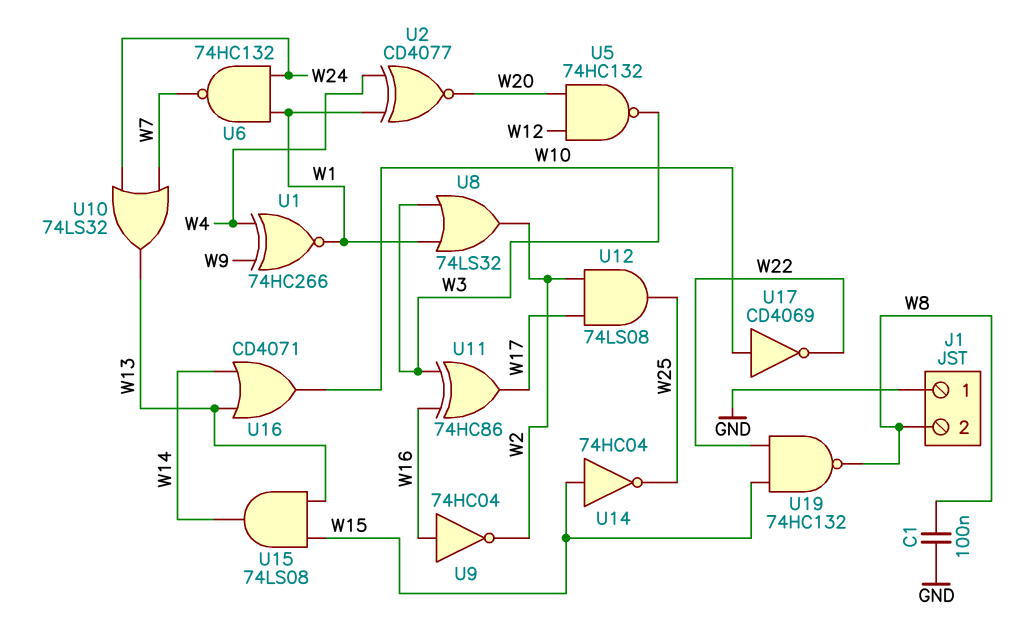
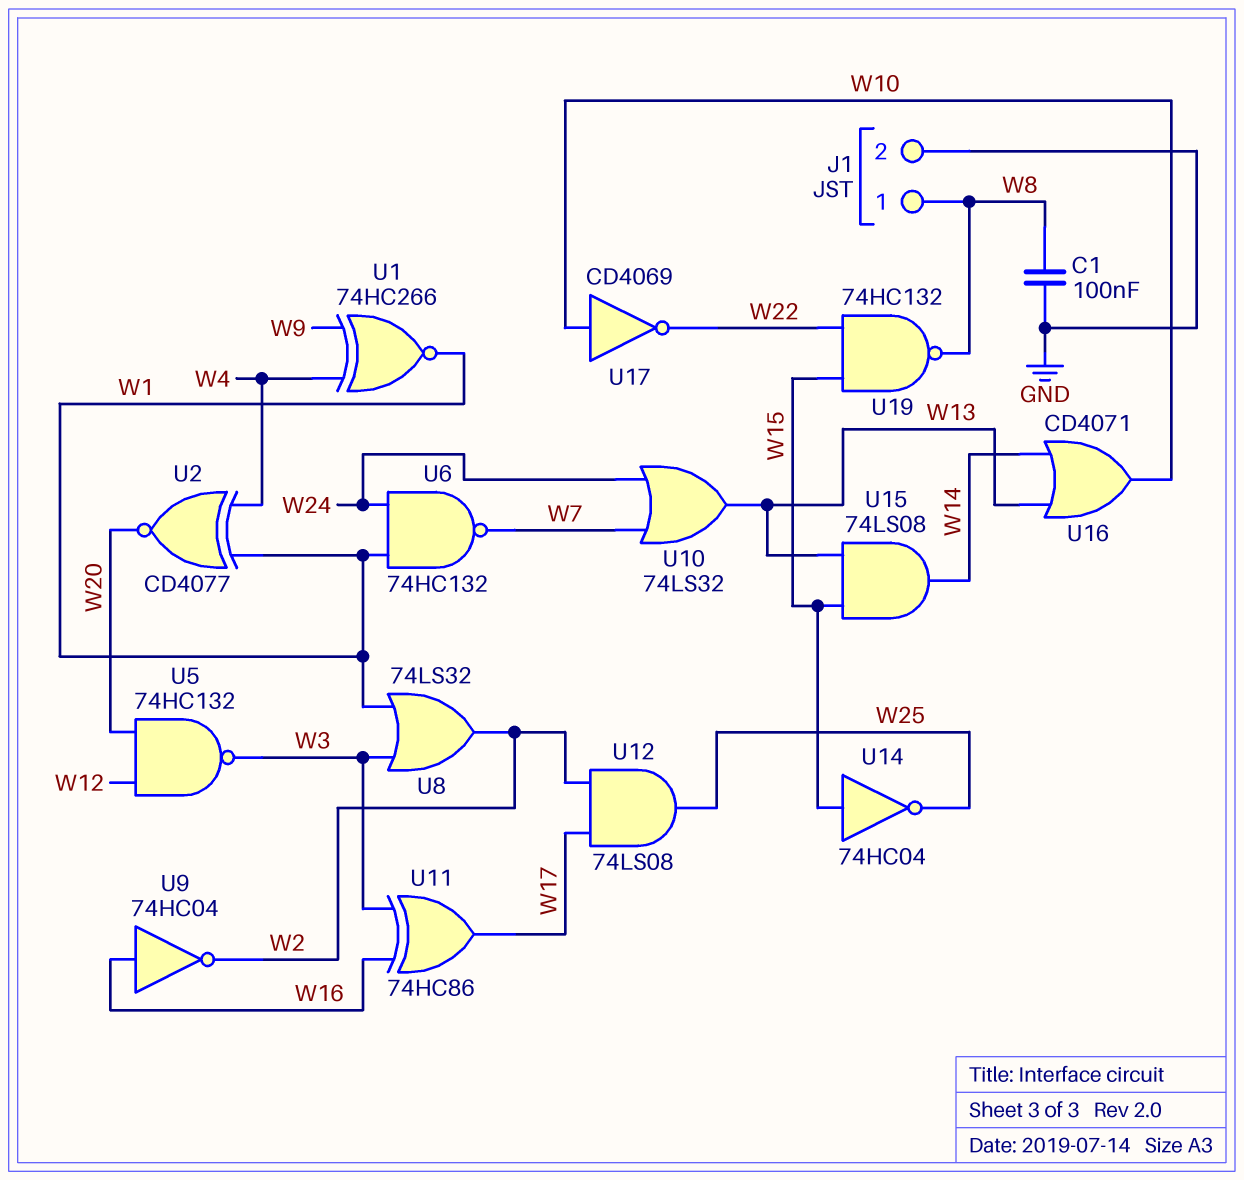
J1 pin 1: GND -> W8
J1 pin 2: W8 -> GND

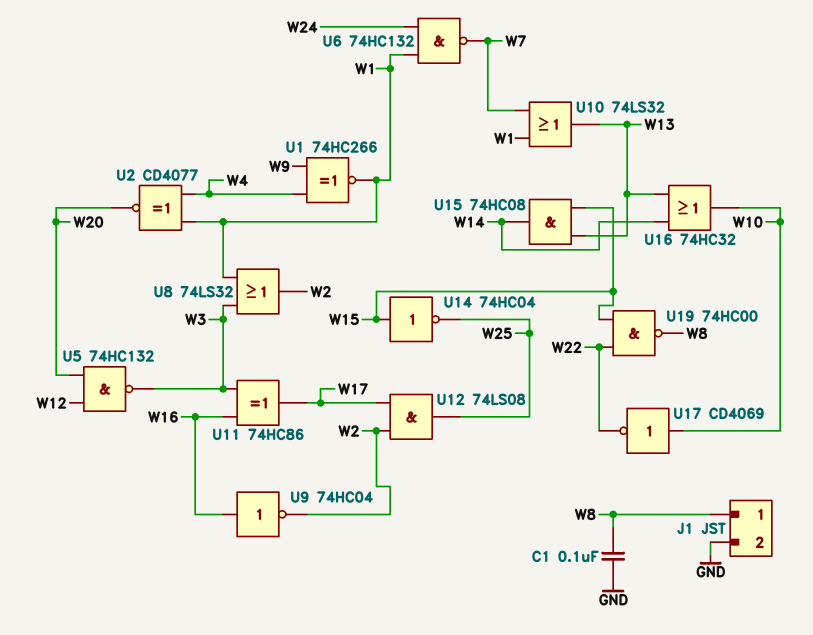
U10: OR 74LS32 (in W7, in W24, out W13) -> OR 74LS32 (in W1, in W7, out W13)
U15: AND 74LS08 (in W13, in W15, out W14) -> AND 74HC08 (in W13, in W15, out W14)
U16: OR CD4071 (in W13, in W14, out W10) -> OR 74HC32 (in W13, in W14, out W10)
U19: NAND 74HC132 (in W15, in W22, out W8) -> NAND 74HC00 (in W15, in W22, out W8)

